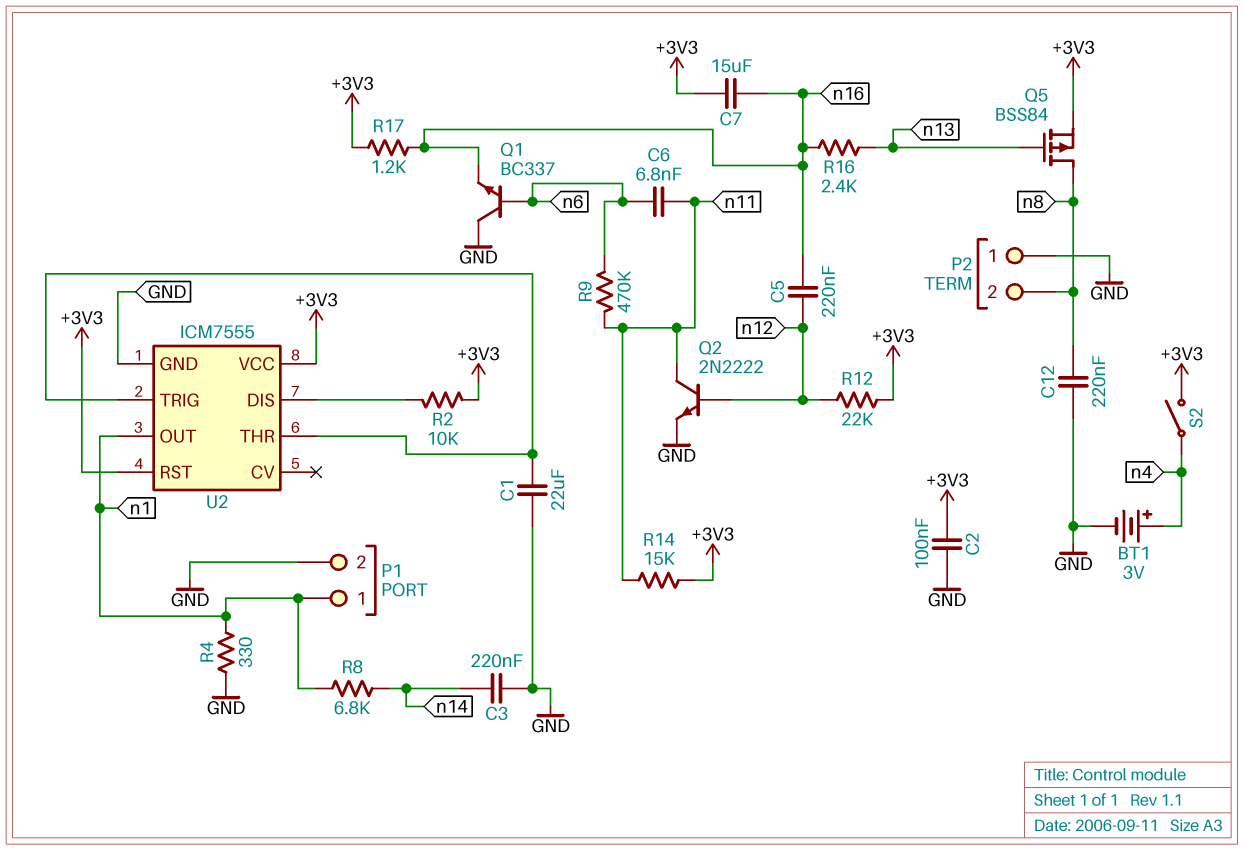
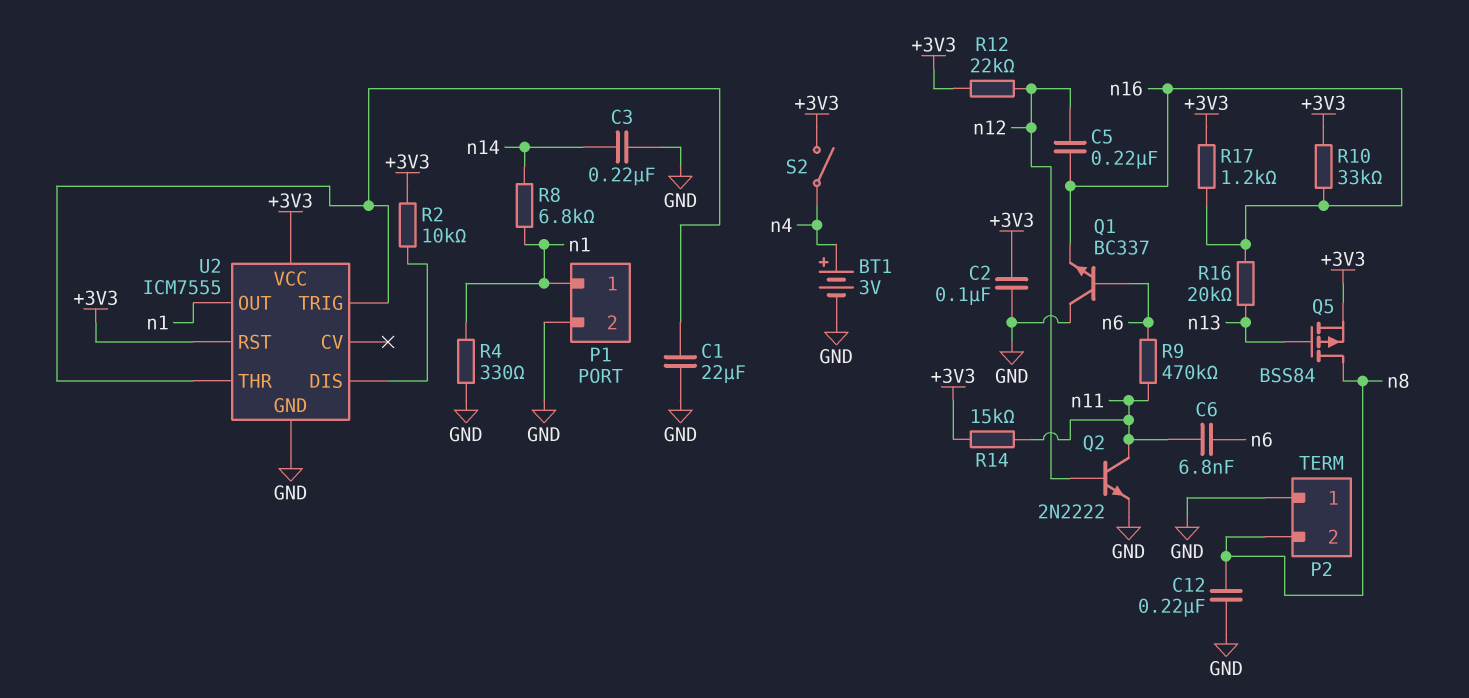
C7: 15uF (+3V3, n16) -> none
R10: none -> 33k (+3V3, n16)
R16: 2.4k (n13, n16) -> 20k (n13, n16)

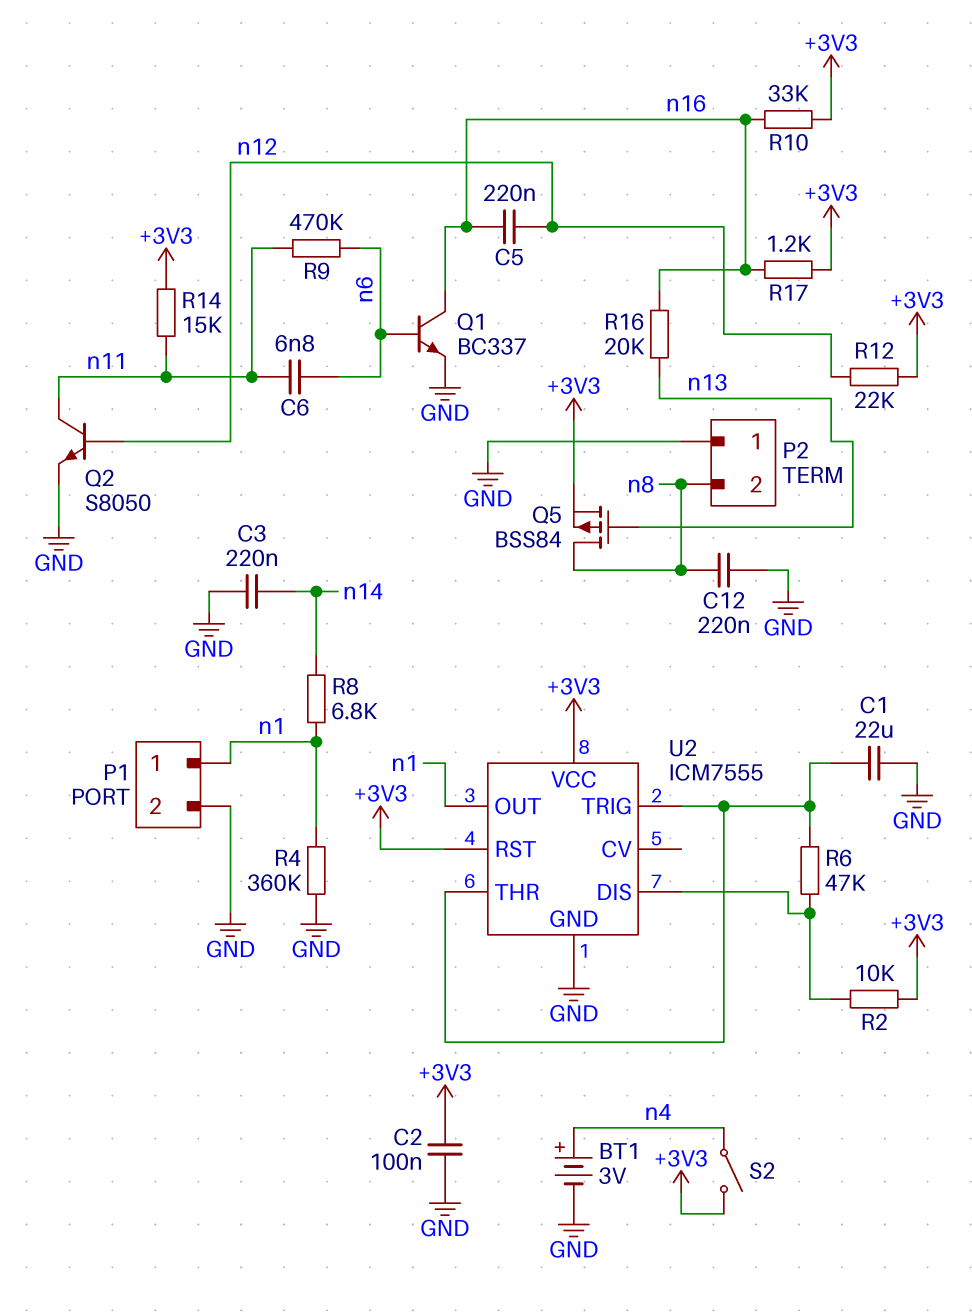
Q1: NPN BC337 (B n6, C GND, E n16) -> NPN BC337 (B n6, C n16, E GND)
Q2: NPN 2N2222 (B n12, C n11, E GND) -> NPN S8050 (B n12, C n11, E GND)
R4: 330 (GND, n1) -> 360k (GND, n1)
R6: none -> 47k (U2/DIS, U2/THR)

